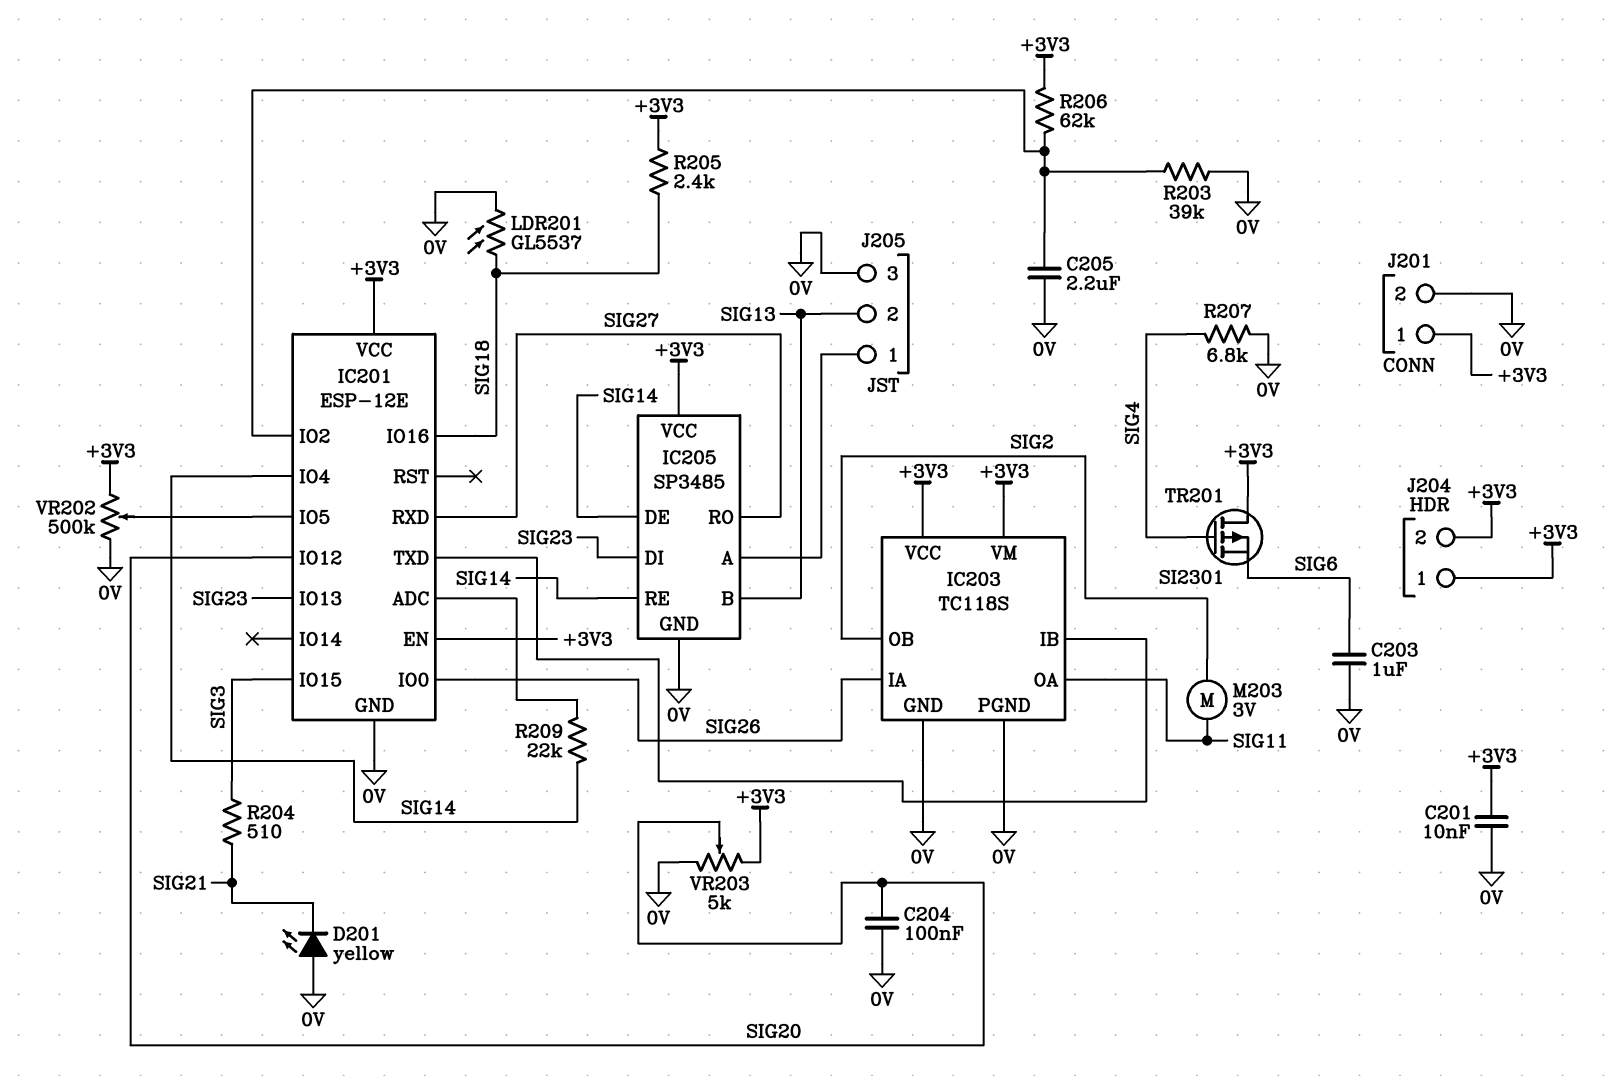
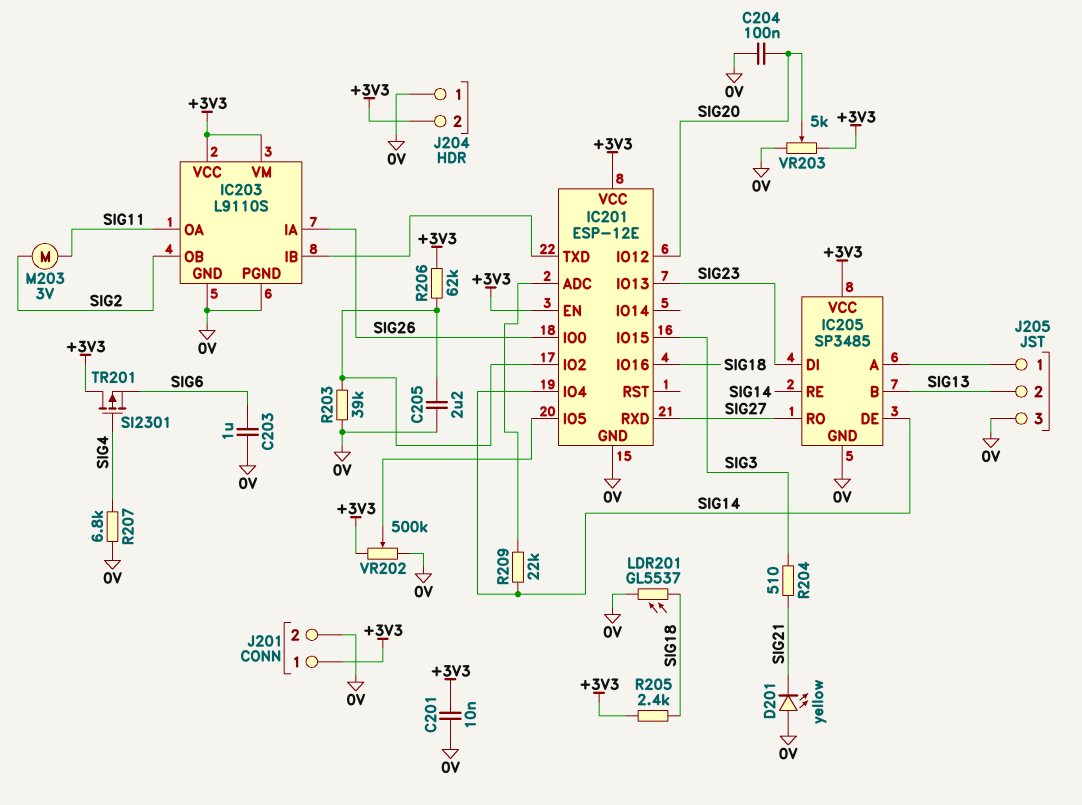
IC203: TC118S -> L9110S
J204 pin 1: +3V3 -> 0V

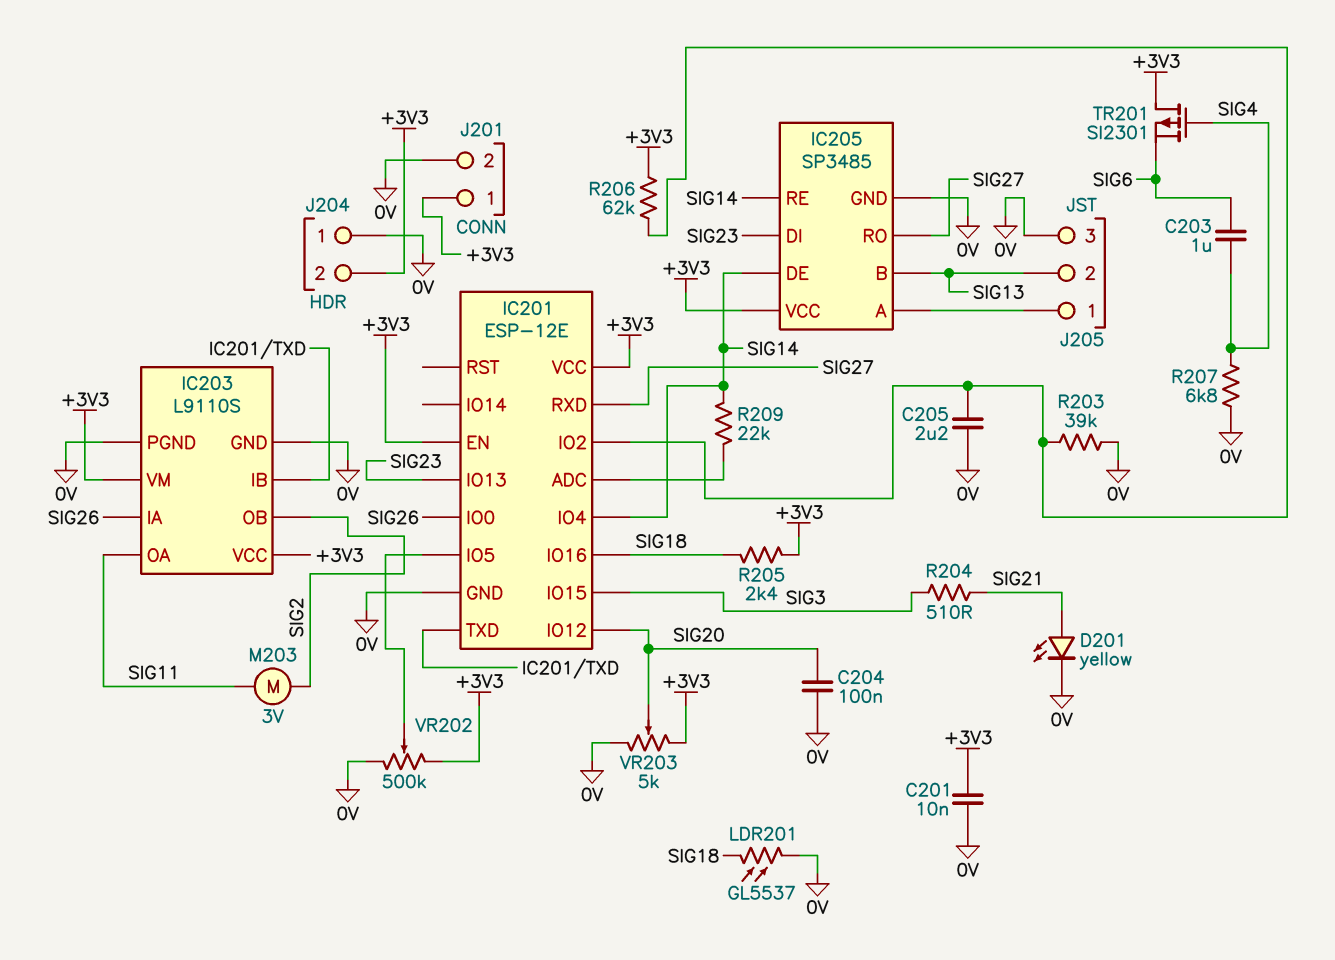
C203: 1uF (0V, SIG6) -> 1uF (SIG4, SIG6)
D201: LED yellow (A 0V, K SIG21) -> LED yellow (A SIG21, K 0V)

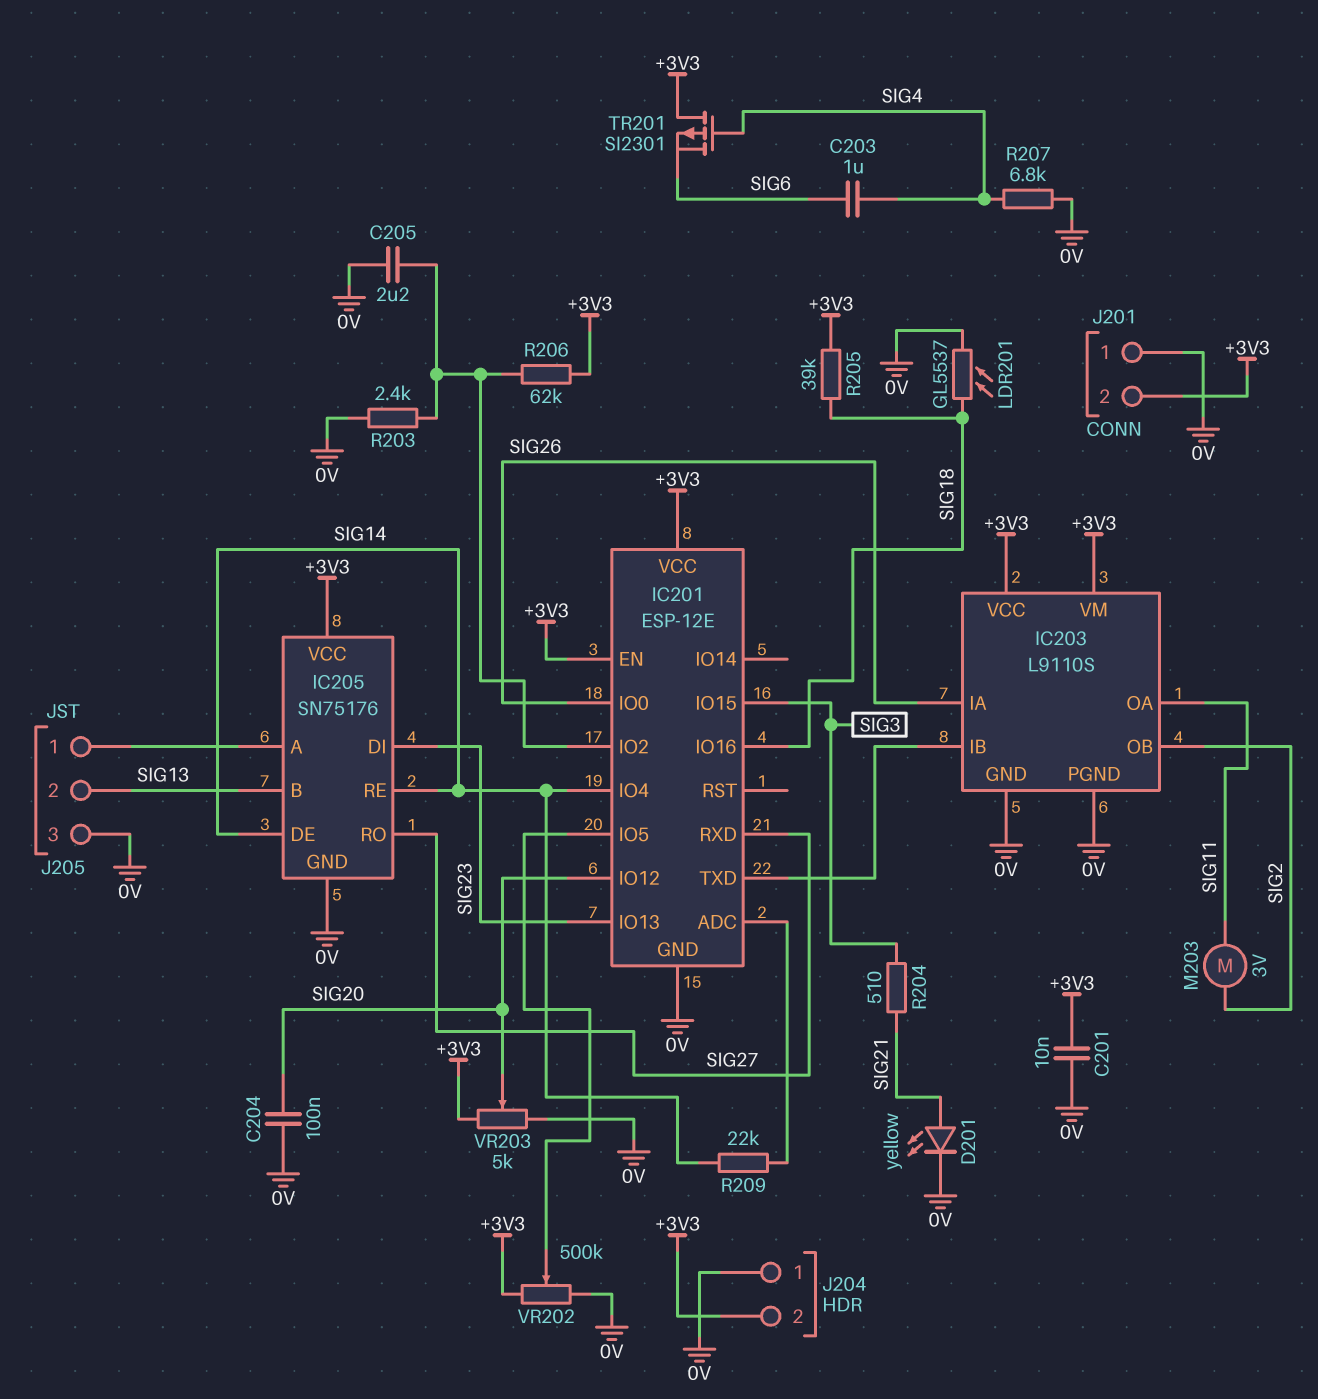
IC205: SP3485 -> SN75176
J201 pin 1: +3V3 -> 0V
J201 pin 2: 0V -> +3V3
R203: 39k (0V, IC201/IO2) -> 2.4k (0V, IC201/IO2)
R205: 2.4k (+3V3, SIG18) -> 39k (+3V3, SIG18)

